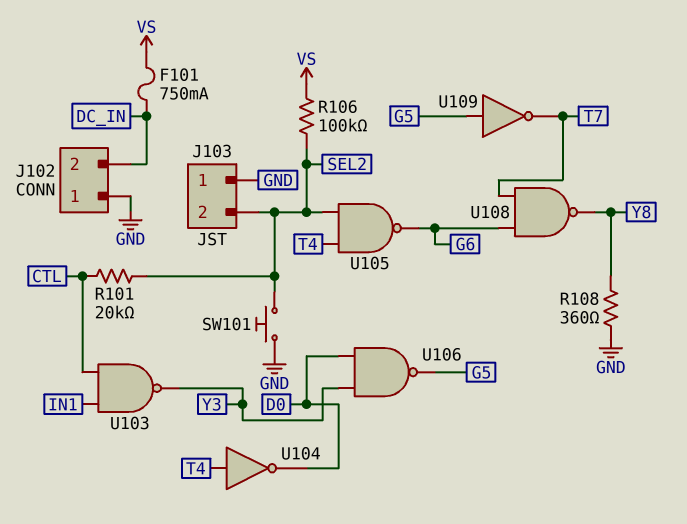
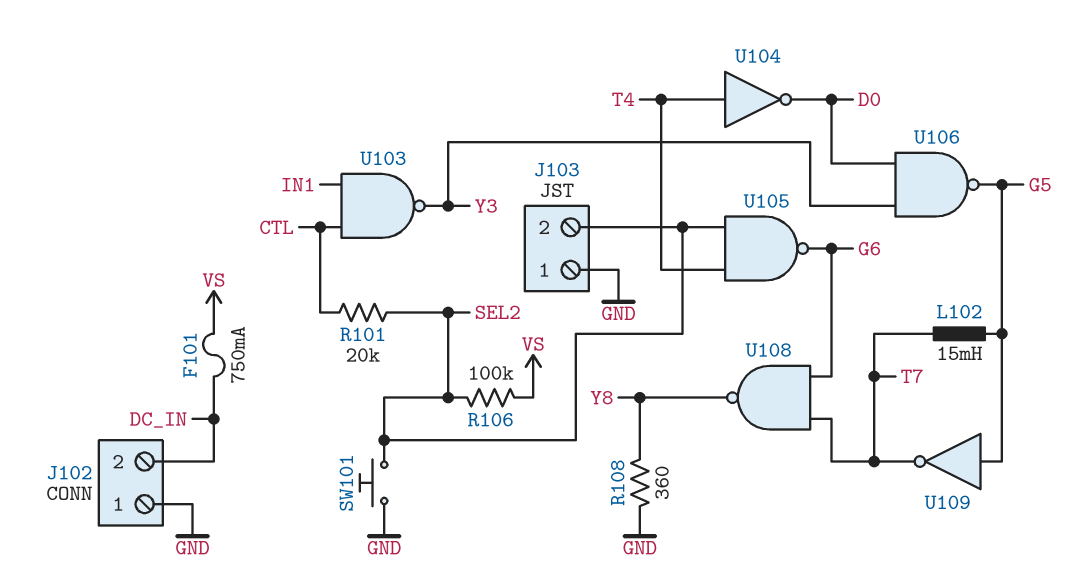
L102: none -> 15mH (G5, T7)

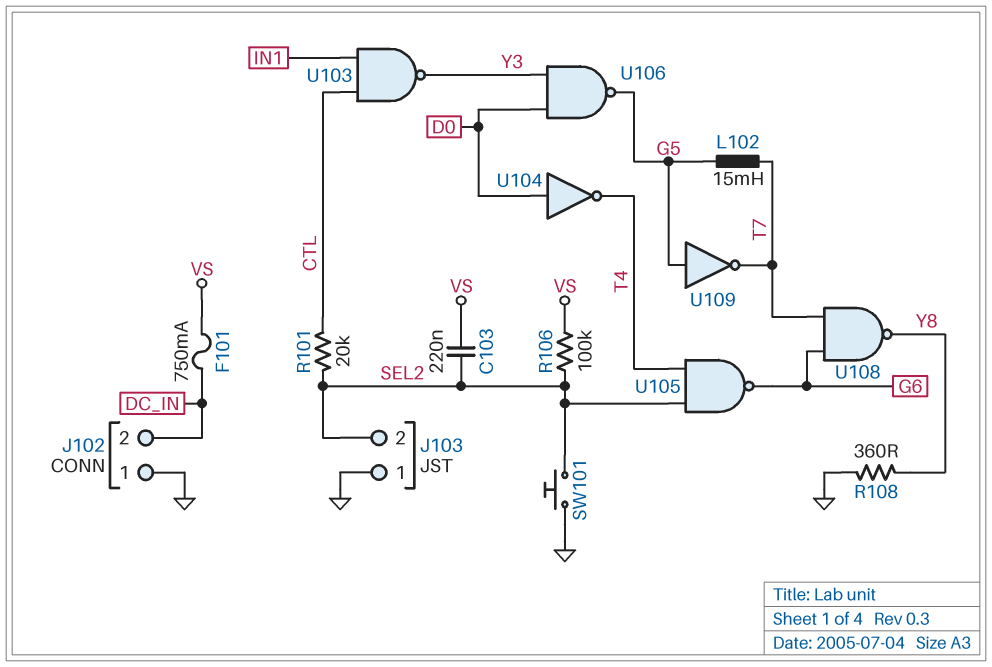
C103: none -> 220nF (SEL2, VS)
U104: NOT (in T4, out D0) -> NOT (in D0, out T4)

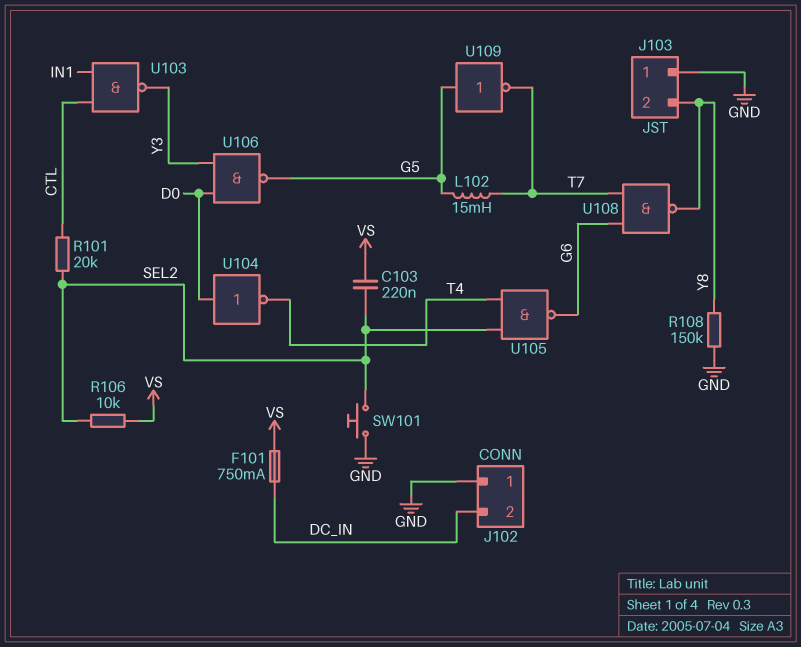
J103 pin 2: SEL2 -> Y8
R106: 100k (SEL2, VS) -> 10k (SEL2, VS)
R108: 360 (GND, Y8) -> 150k (GND, Y8)

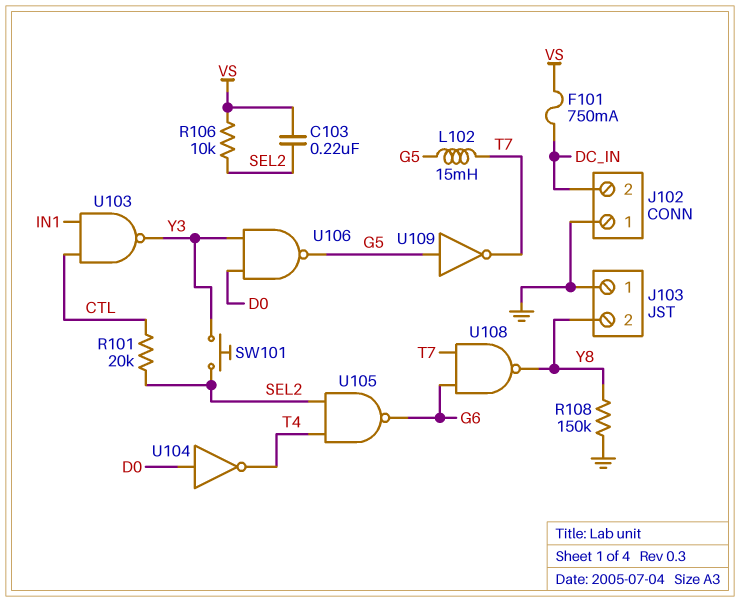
SW101: button (GND, SEL2) -> button (SEL2, Y3)

